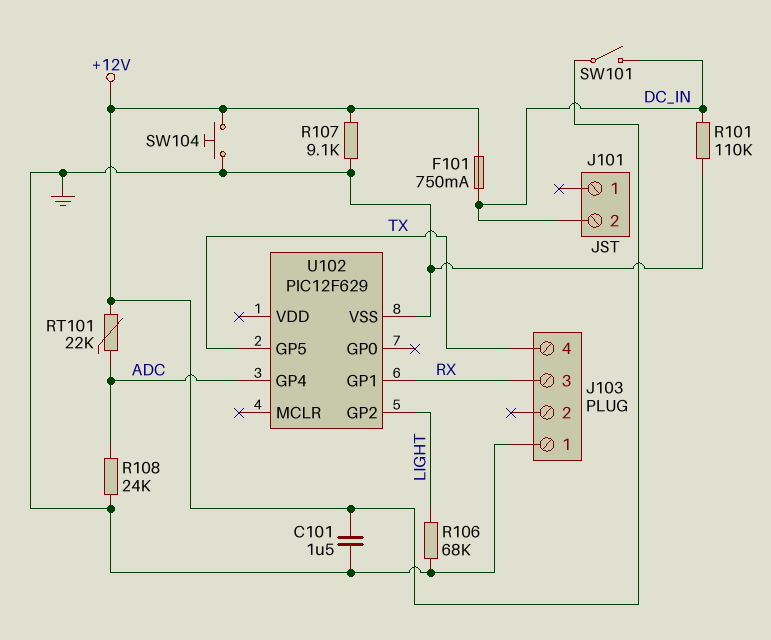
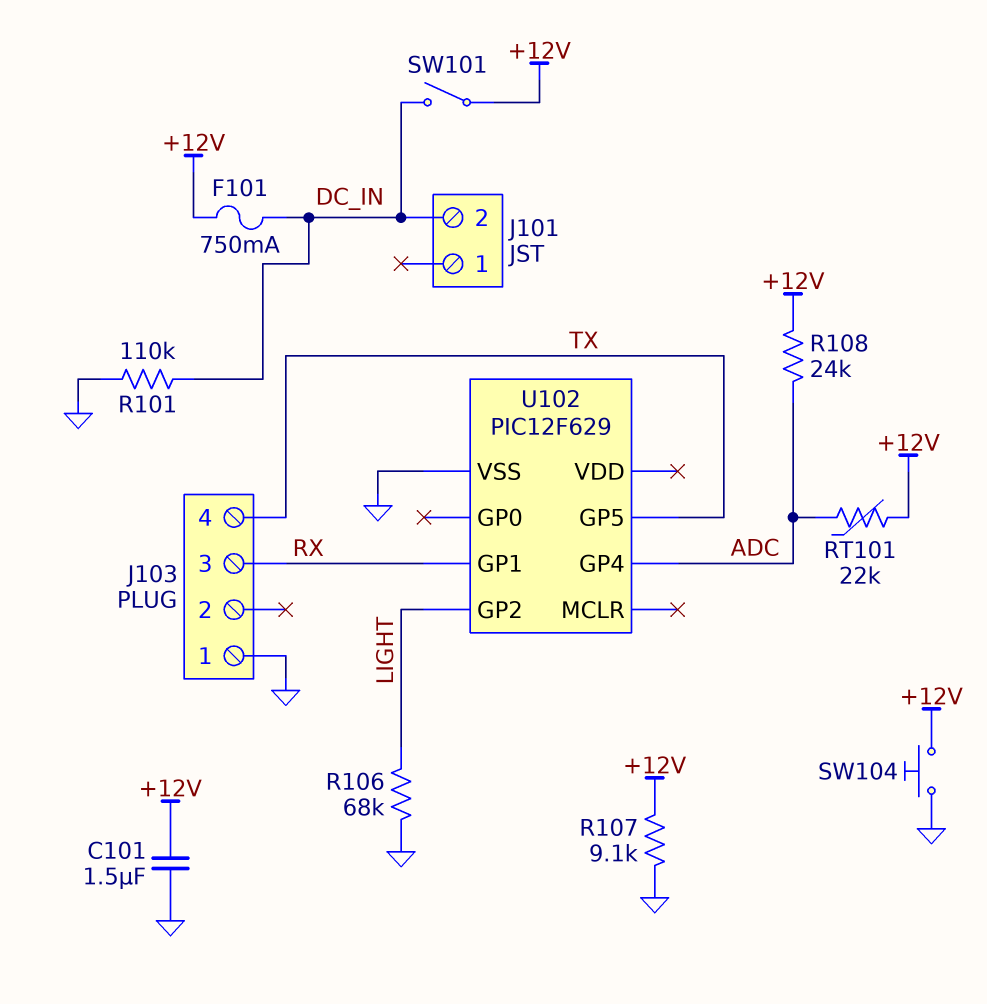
R108: 24k (ADC, GND) -> 24k (+12V, ADC)

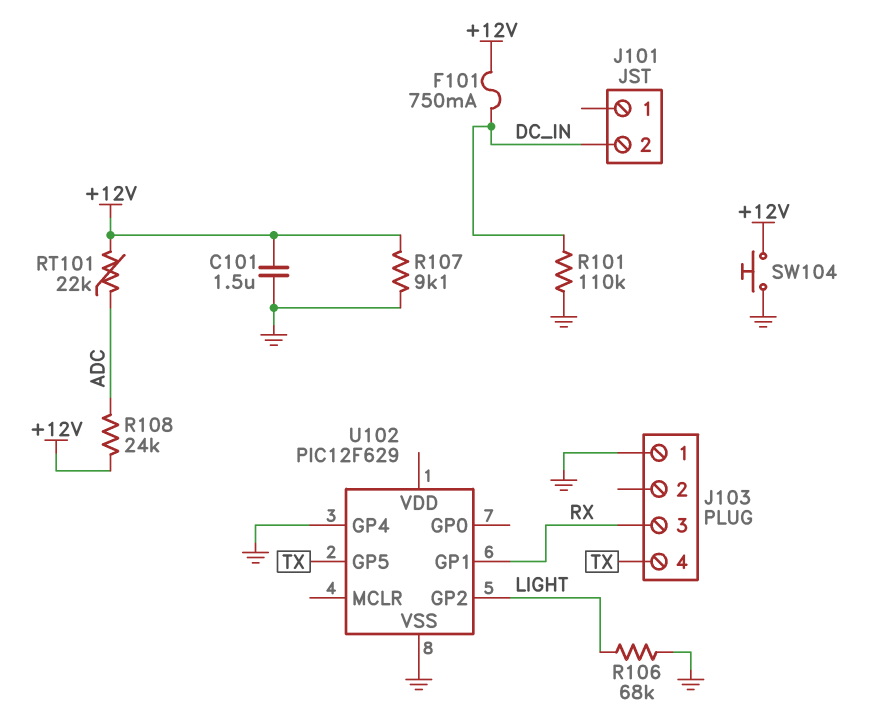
SW101: switch (+12V, DC_IN) -> none
U102 pin GP4: ADC -> GND

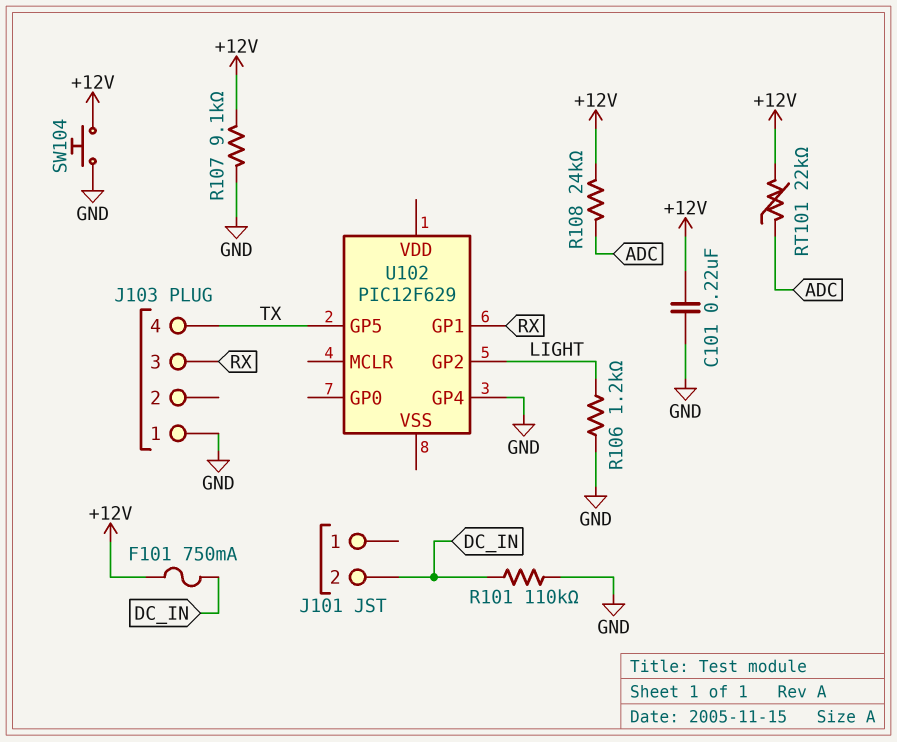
C101: 1.5uF (+12V, GND) -> 220nF (+12V, GND)
R106: 68k (GND, LIGHT) -> 1.2k (GND, LIGHT)
U102 pin VSS: GND -> none

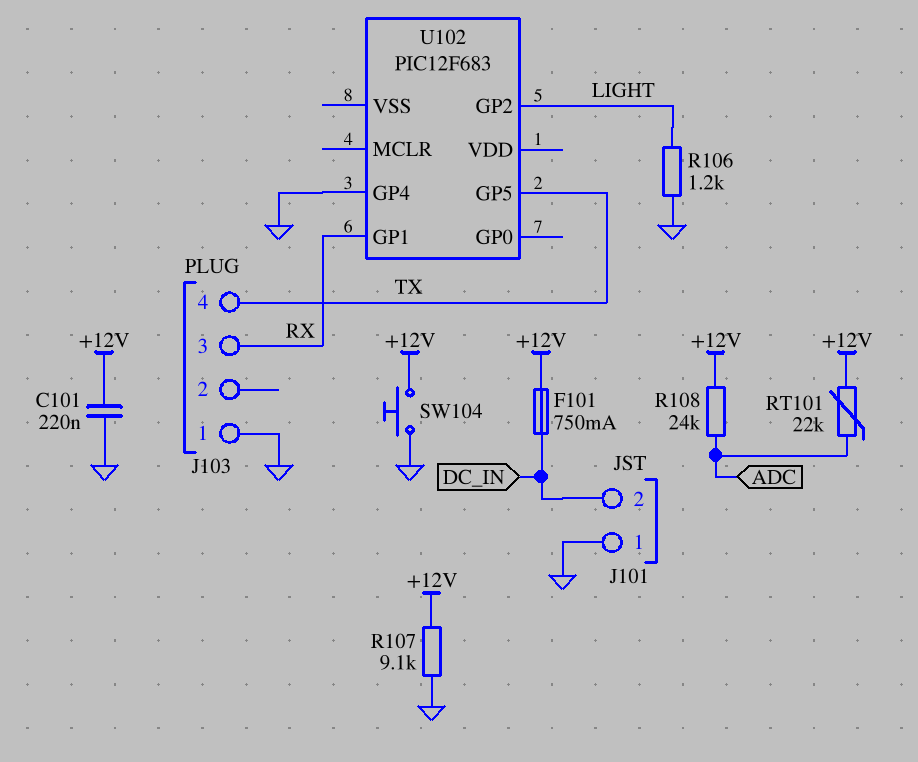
J101 pin 1: none -> GND
R101: 110k (DC_IN, GND) -> none
U102: PIC12F629 -> PIC12F683

